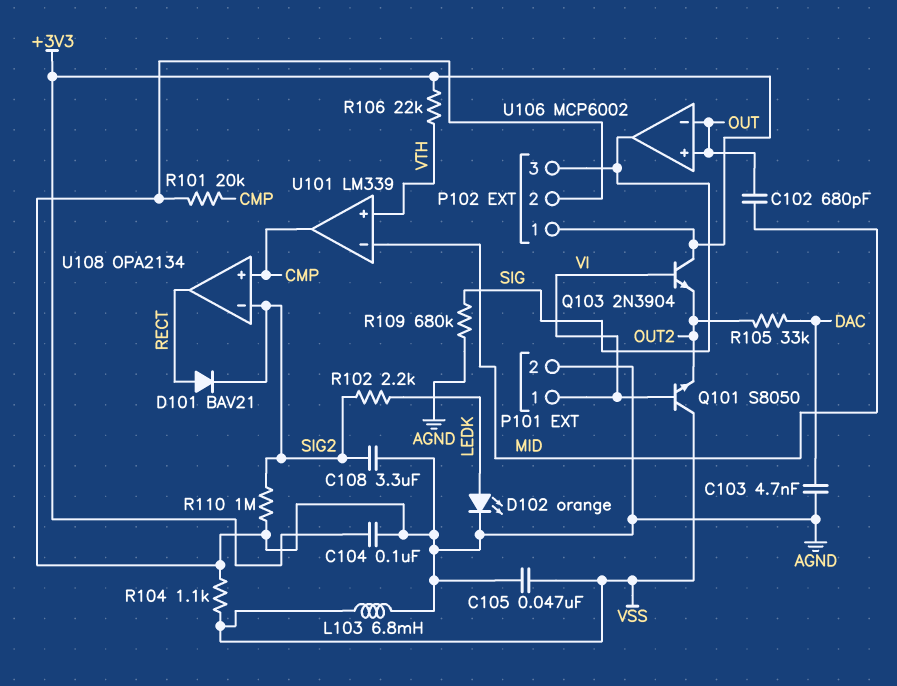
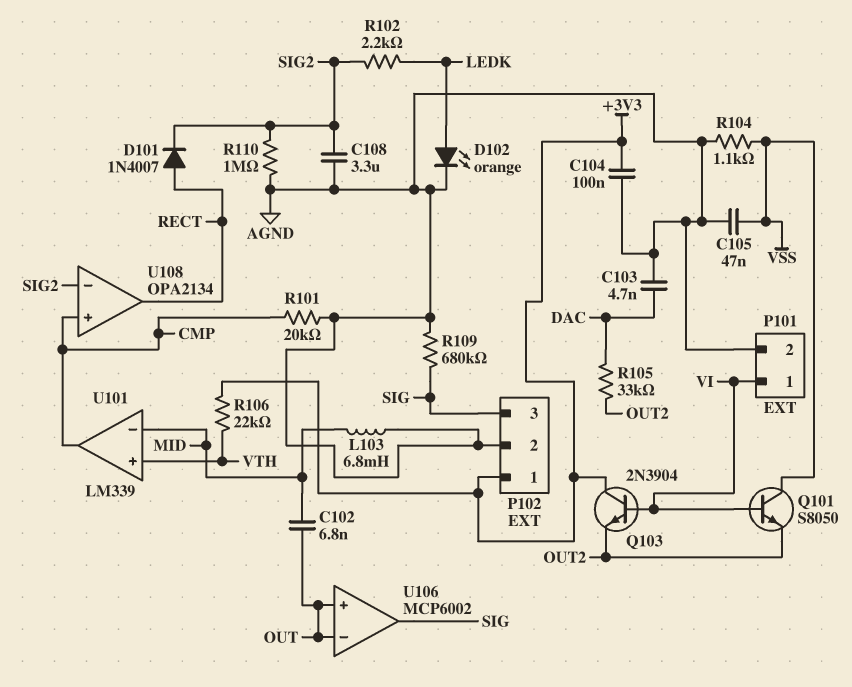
C102: 680pF (MID, OUT) -> 6.8nF (MID, OUT)
D101: diode BAV21 (A RECT, K SIG2) -> diode 1N4007 (A RECT, K SIG2)
L103: 6.8mH (AGND, VSS) -> 6.8mH (AGND, MID)

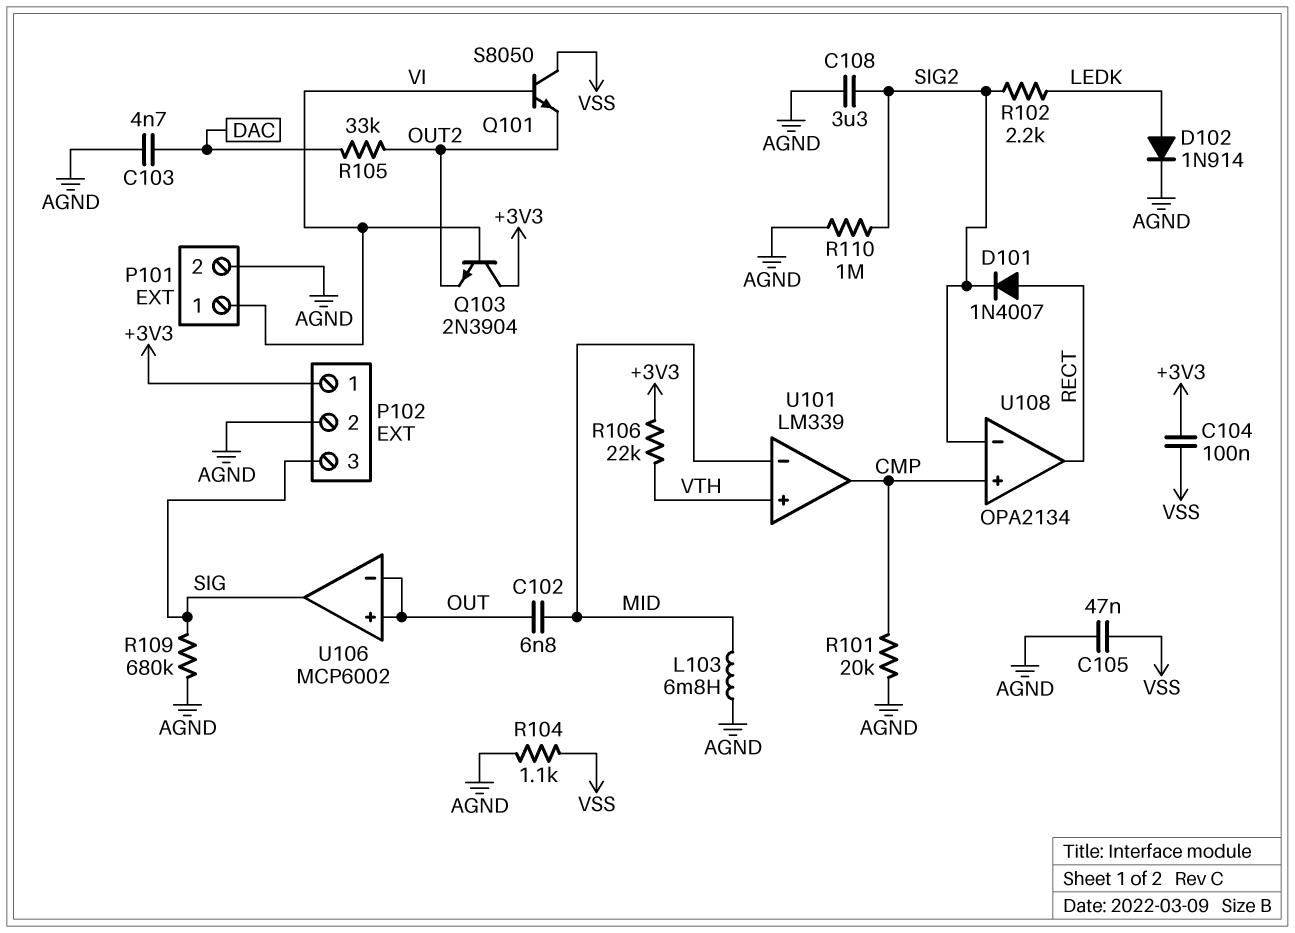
C104: 100nF (+3V3, AGND) -> 100nF (+3V3, VSS)
D102: LED orange (A LEDK, K AGND) -> diode 1N914 (A LEDK, K AGND)

